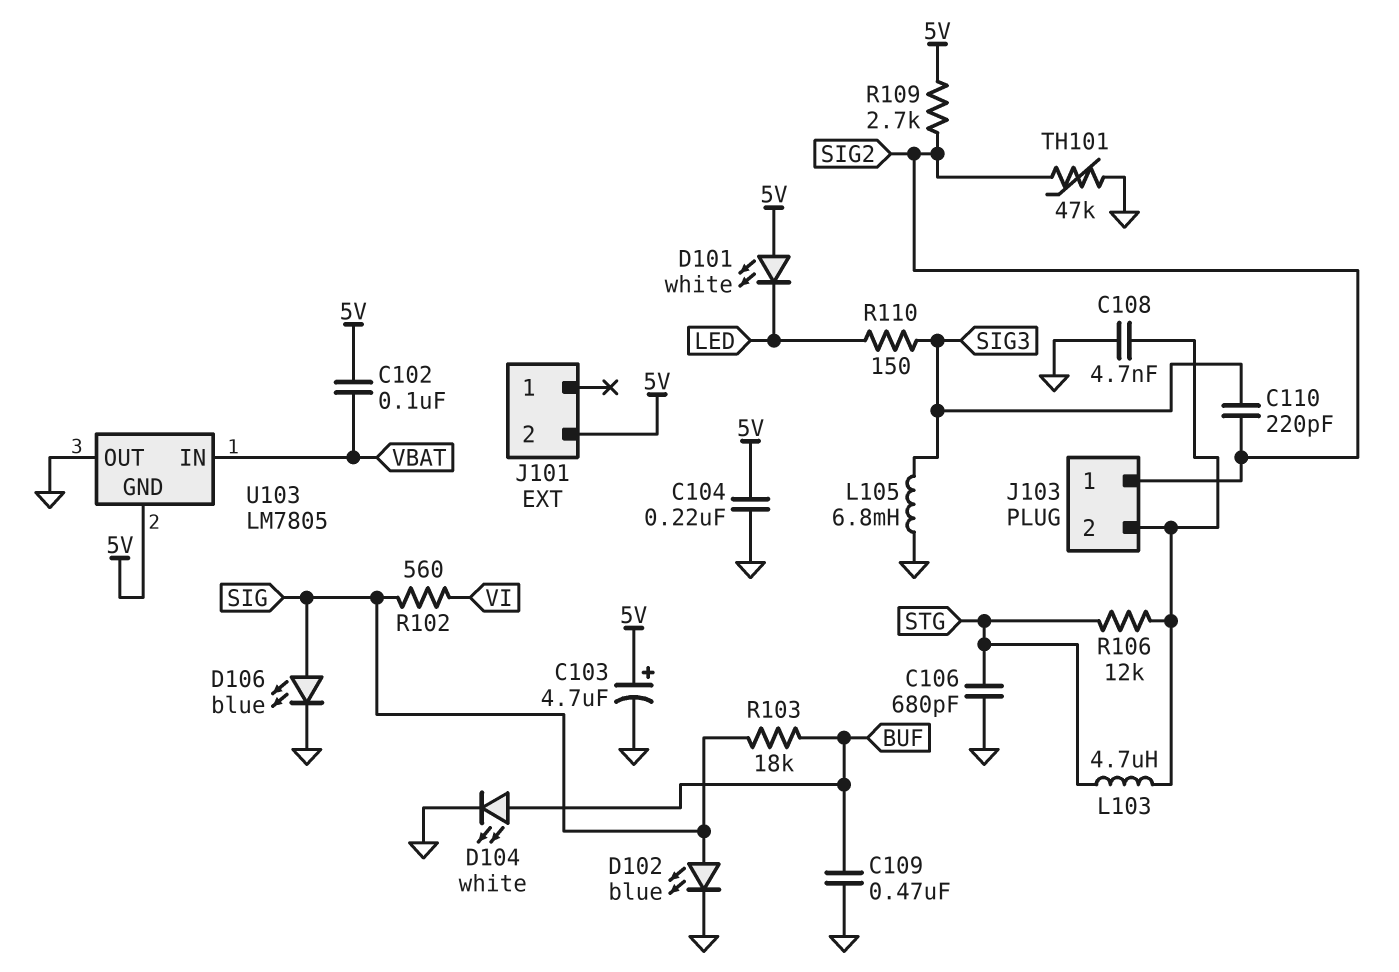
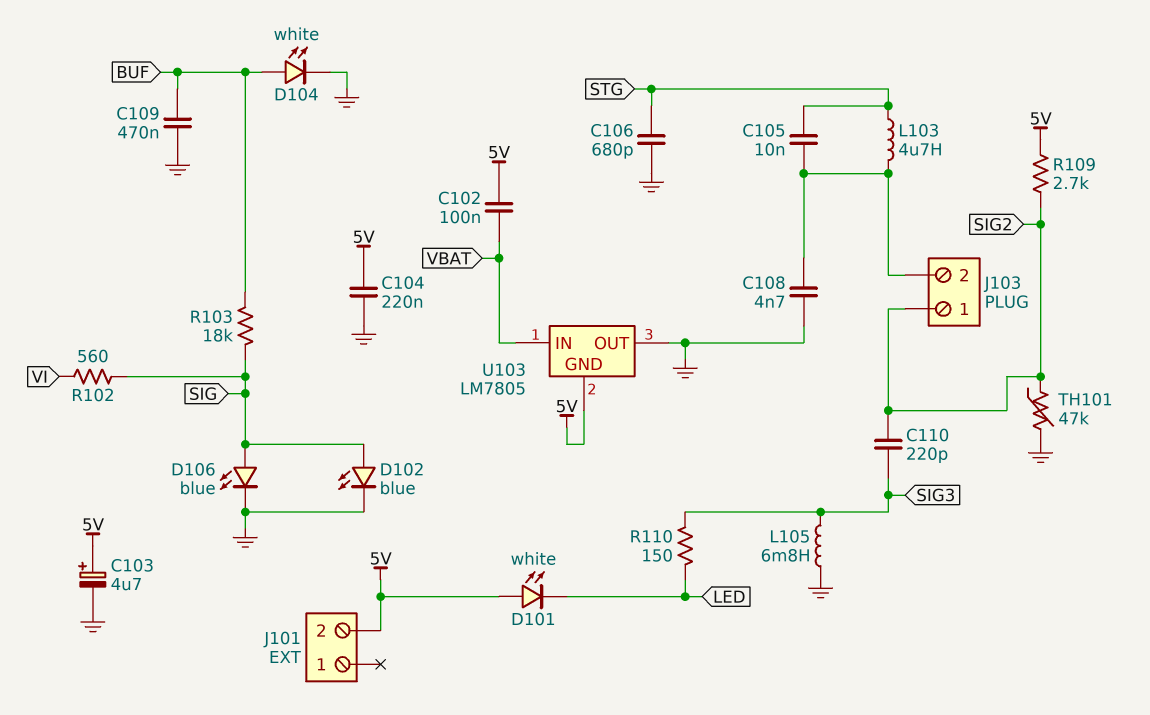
C105: none -> 10nF (J103/2, STG)
R106: 12k (J103/2, STG) -> none

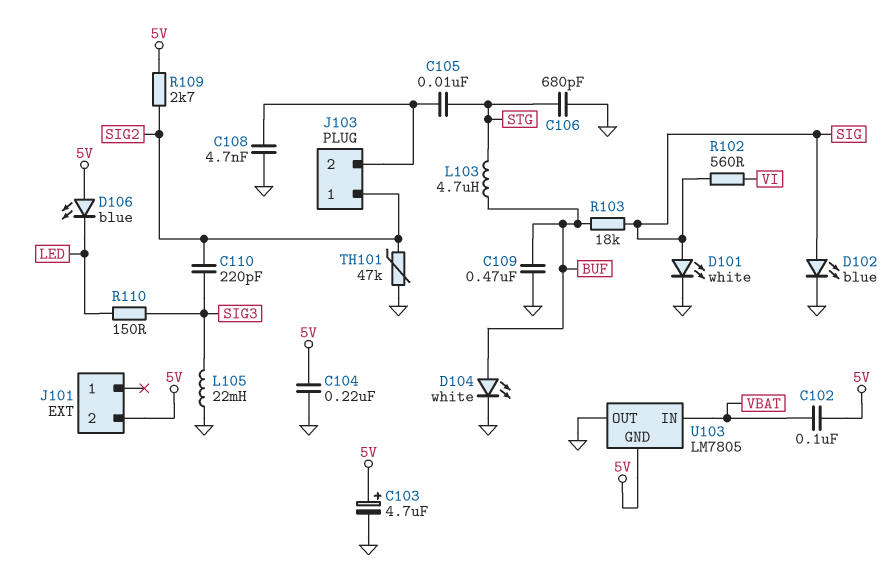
D101: LED white (A 5V, K LED) -> LED white (A SIG, K GND)
D106: LED blue (A SIG, K GND) -> LED blue (A 5V, K LED)
L103: 4.7uH (J103/2, STG) -> 4.7uH (BUF, STG)
L105: 6.8mH (GND, SIG3) -> 22mH (GND, SIG3)

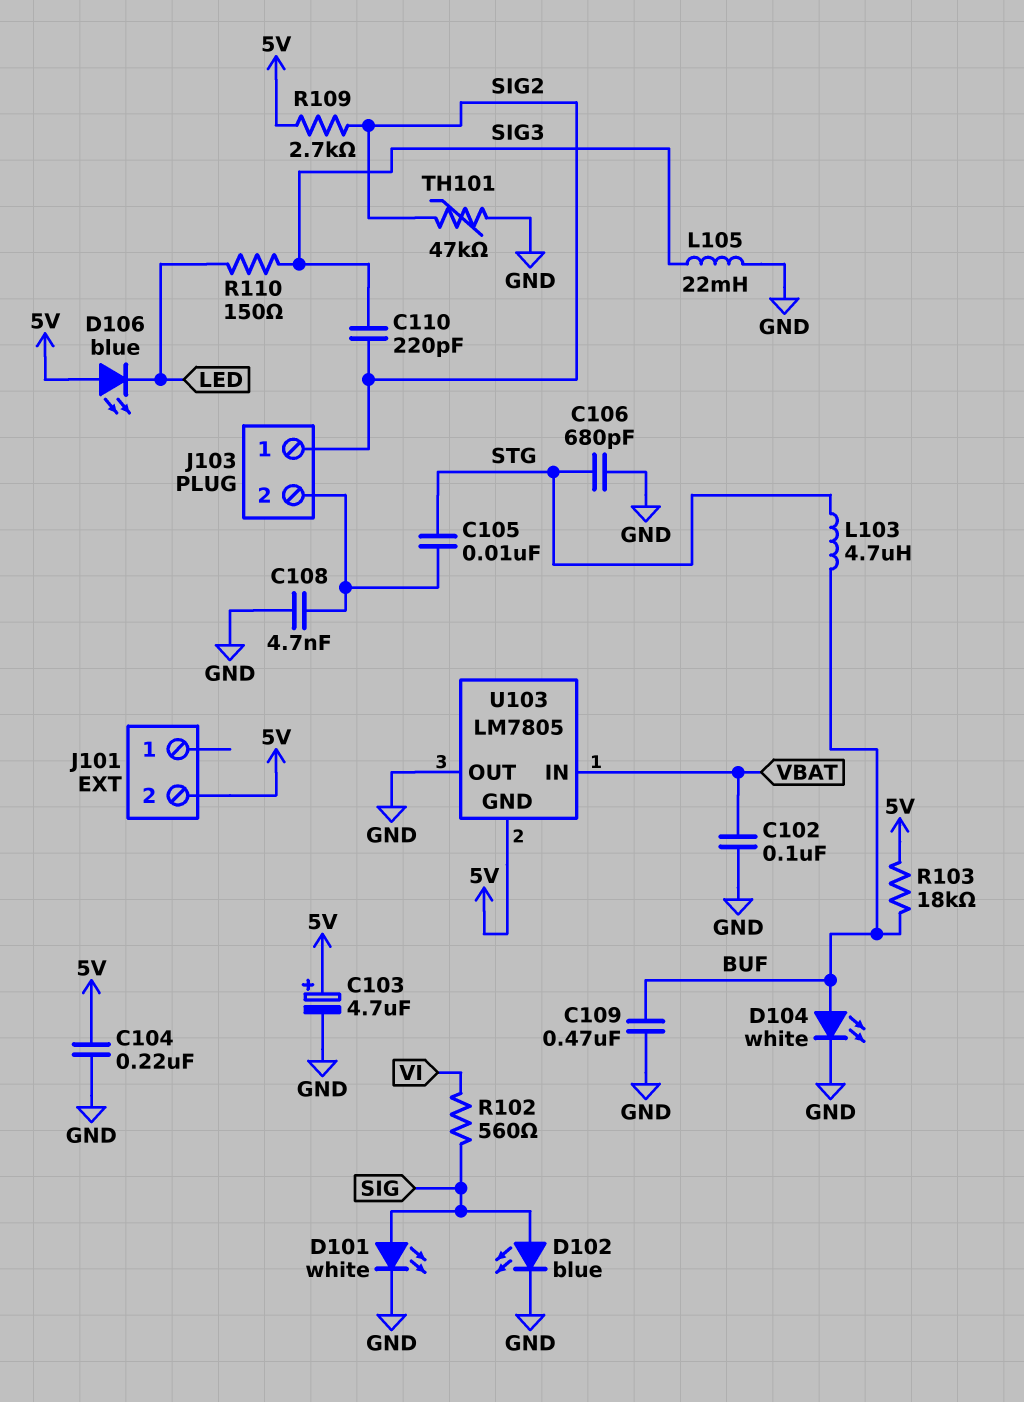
C102: 100nF (5V, VBAT) -> 100nF (GND, VBAT)
R103: 18k (BUF, SIG) -> 18k (5V, BUF)

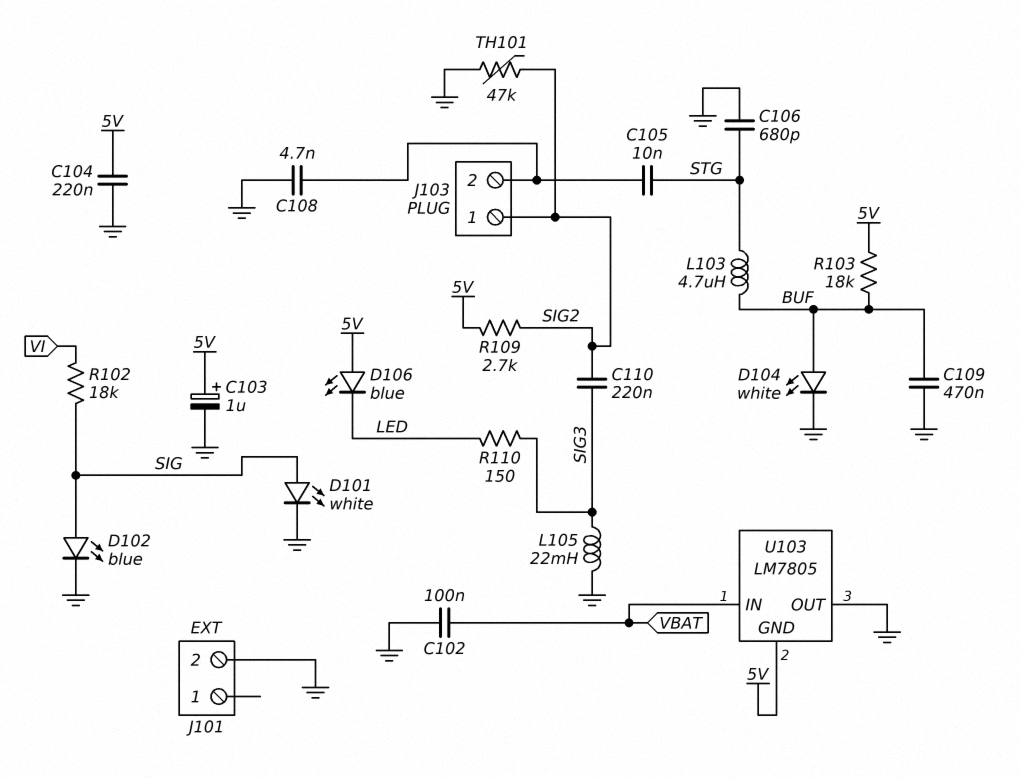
C103: 4.7uF (plus 5V, minus GND) -> 1uF (plus 5V, minus GND)
C110: 220pF (SIG2, SIG3) -> 220nF (SIG2, SIG3)
J101 pin 2: 5V -> GND
R102: 560 (SIG, VI) -> 18k (SIG, VI)

